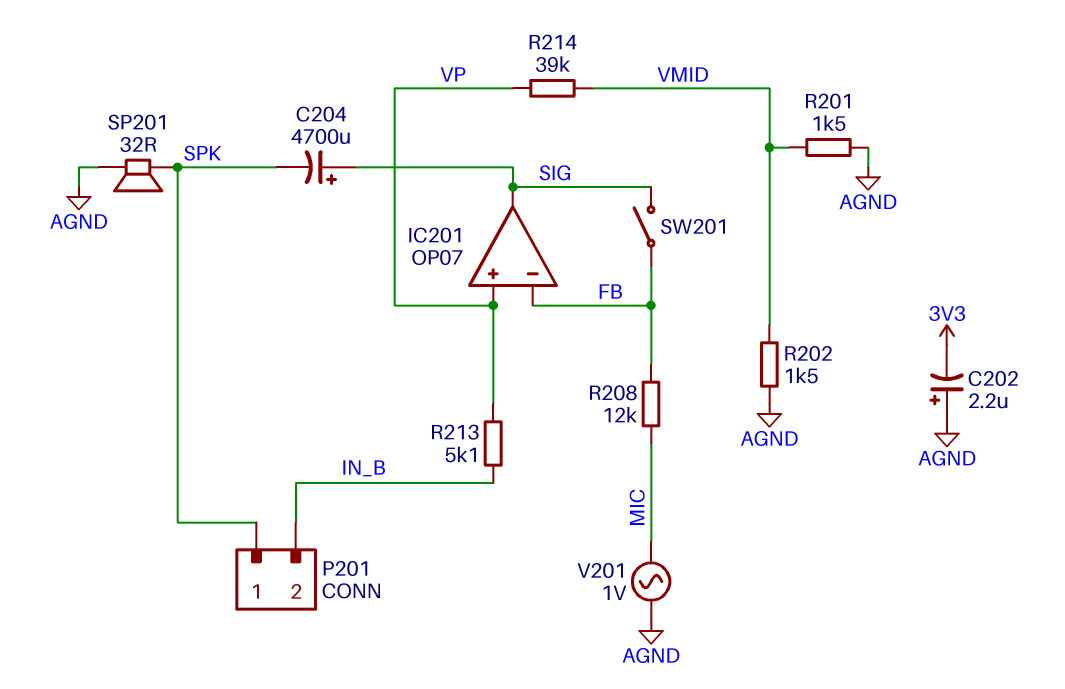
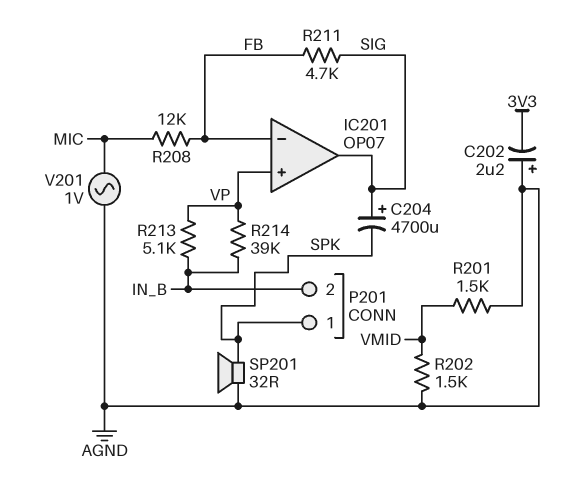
R211: none -> 4.7k (FB, SIG)
R214: 39k (VMID, VP) -> 39k (IN_B, VP)
SW201: switch (FB, SIG) -> none

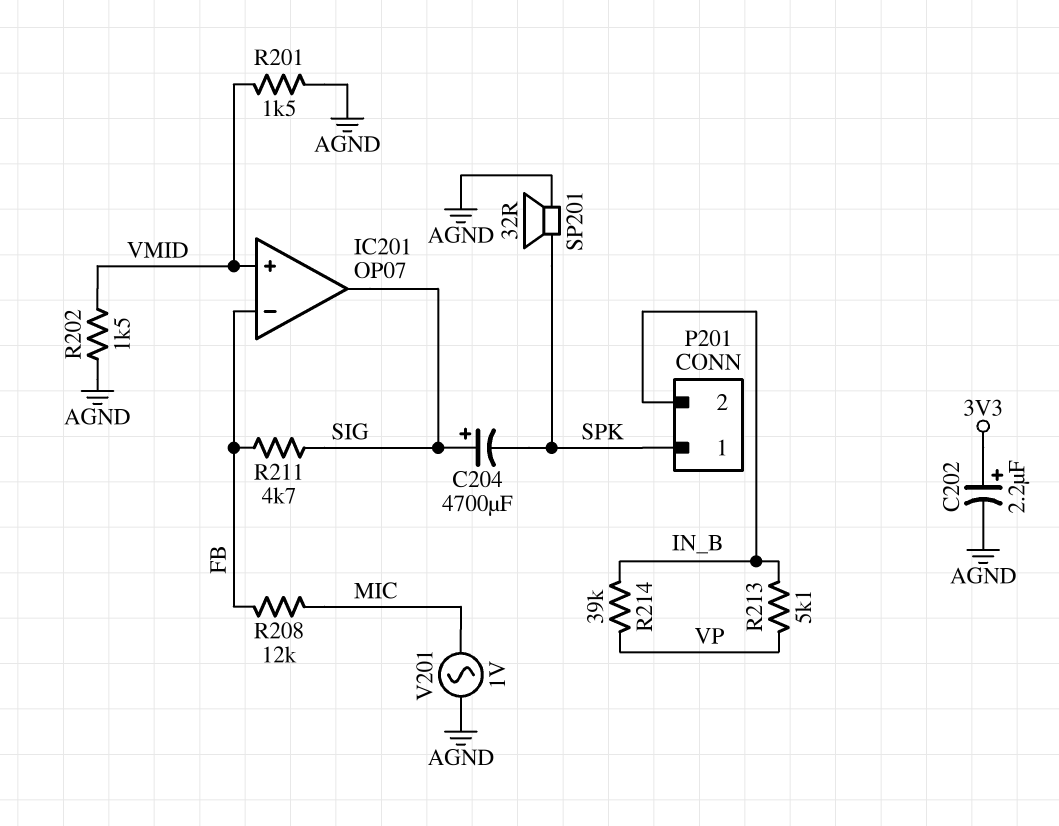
C202: 2.2uF (plus AGND, minus 3V3) -> 2.2uF (plus 3V3, minus AGND)
IC201 pin in+: VP -> VMID

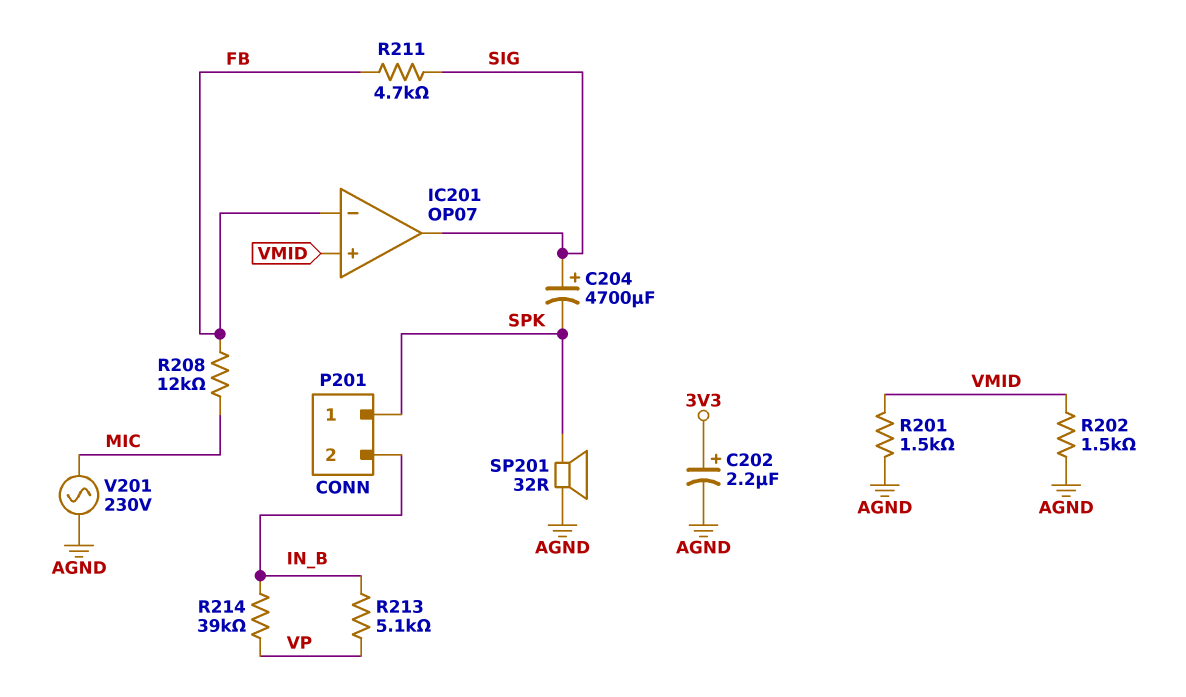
V201: AC 1V (AGND, MIC) -> AC 230V (AGND, MIC)

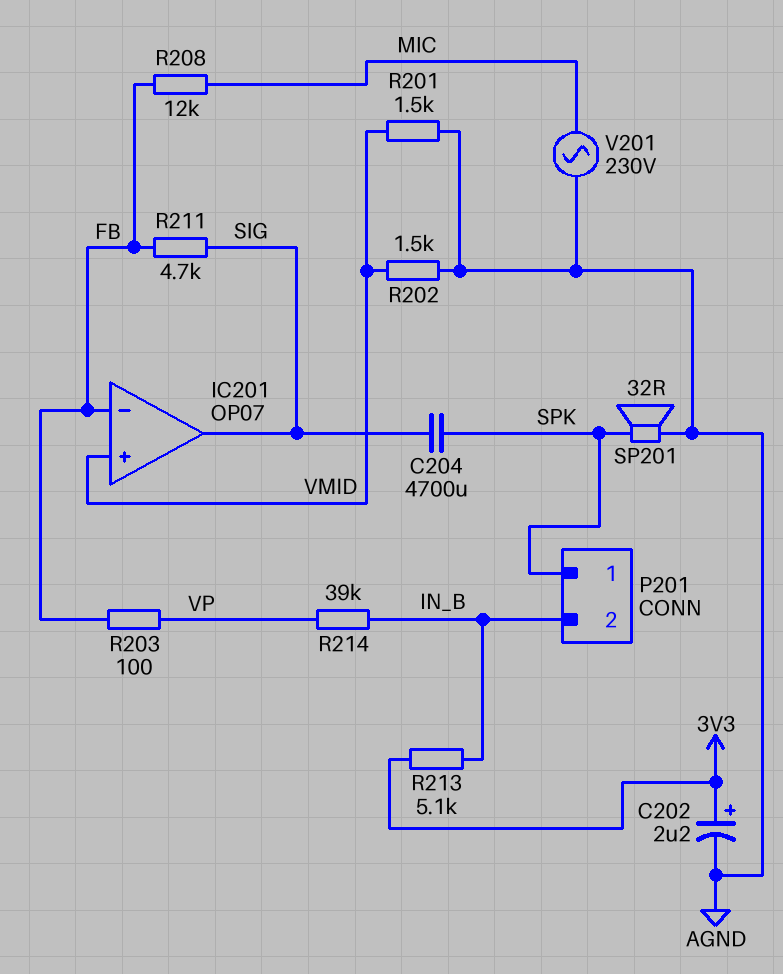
C204: 4700uF (plus SIG, minus SPK) -> 4700uF (SIG, SPK)
R203: none -> 100 (FB, VP)
R213: 5.1k (IN_B, VP) -> 5.1k (3V3, IN_B)

